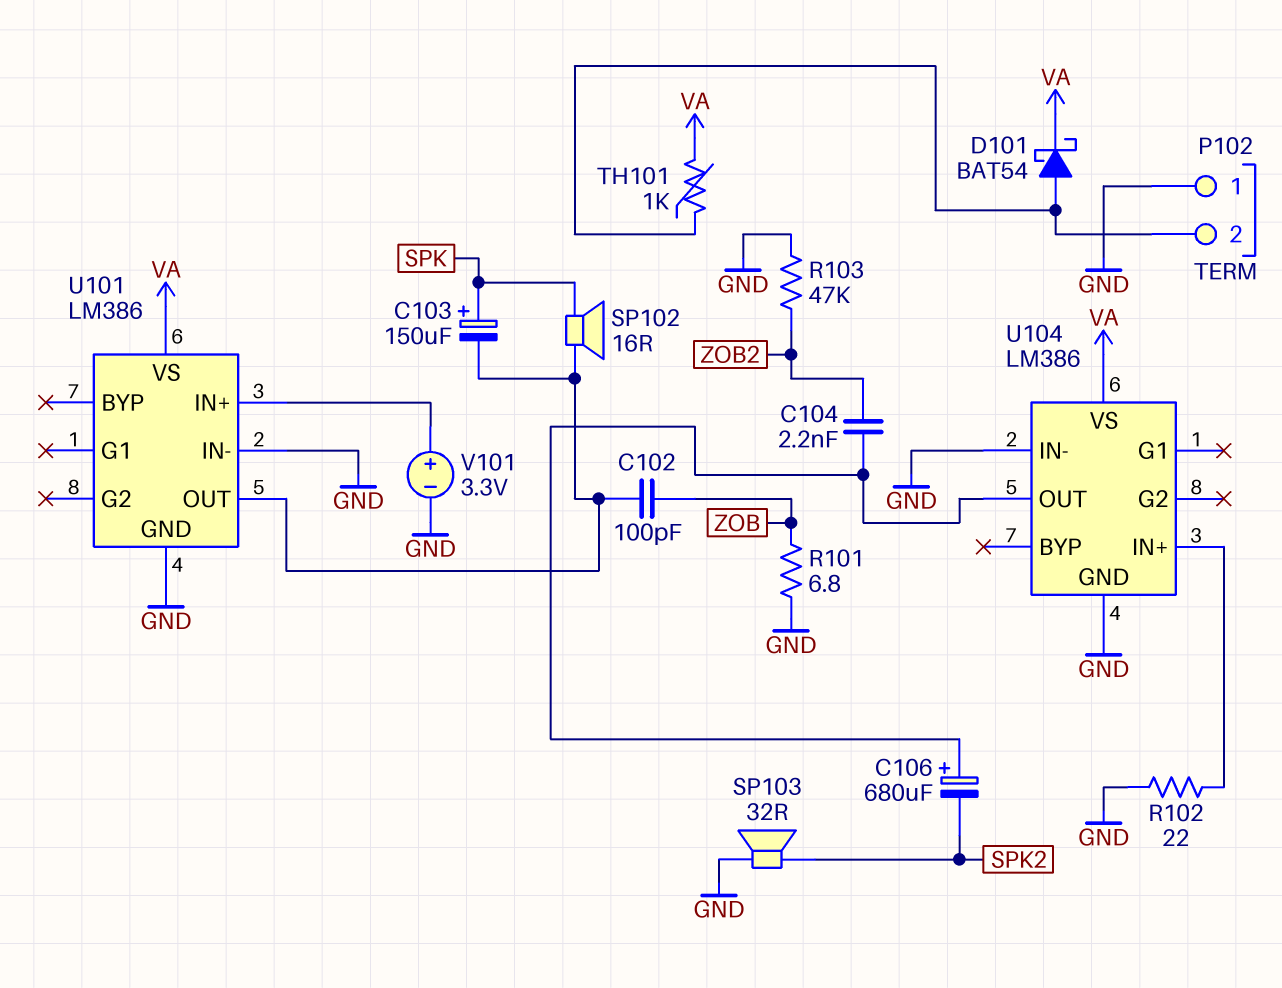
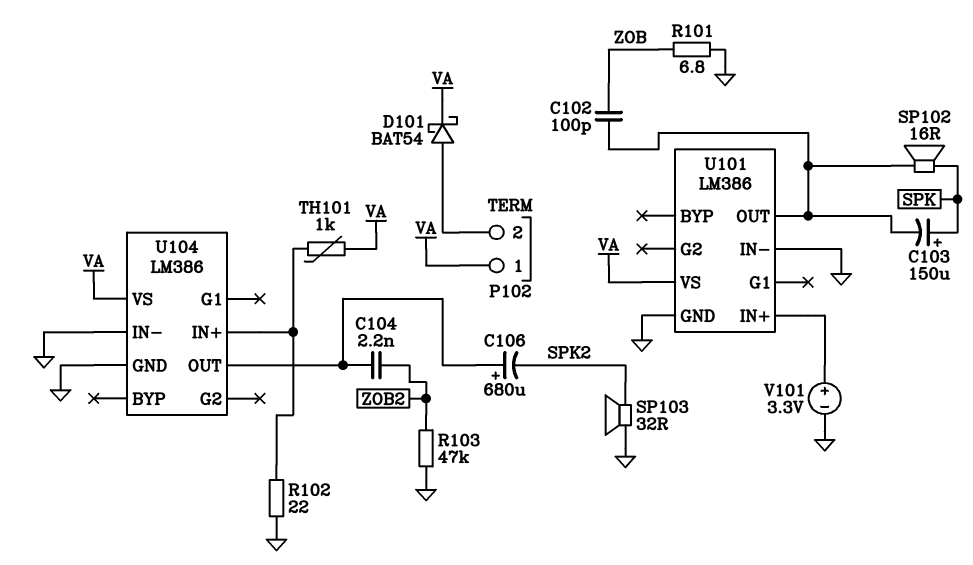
P102 pin 1: GND -> VA
TH101: 1k (P102/2, VA) -> 1k (U104/IN+, VA)

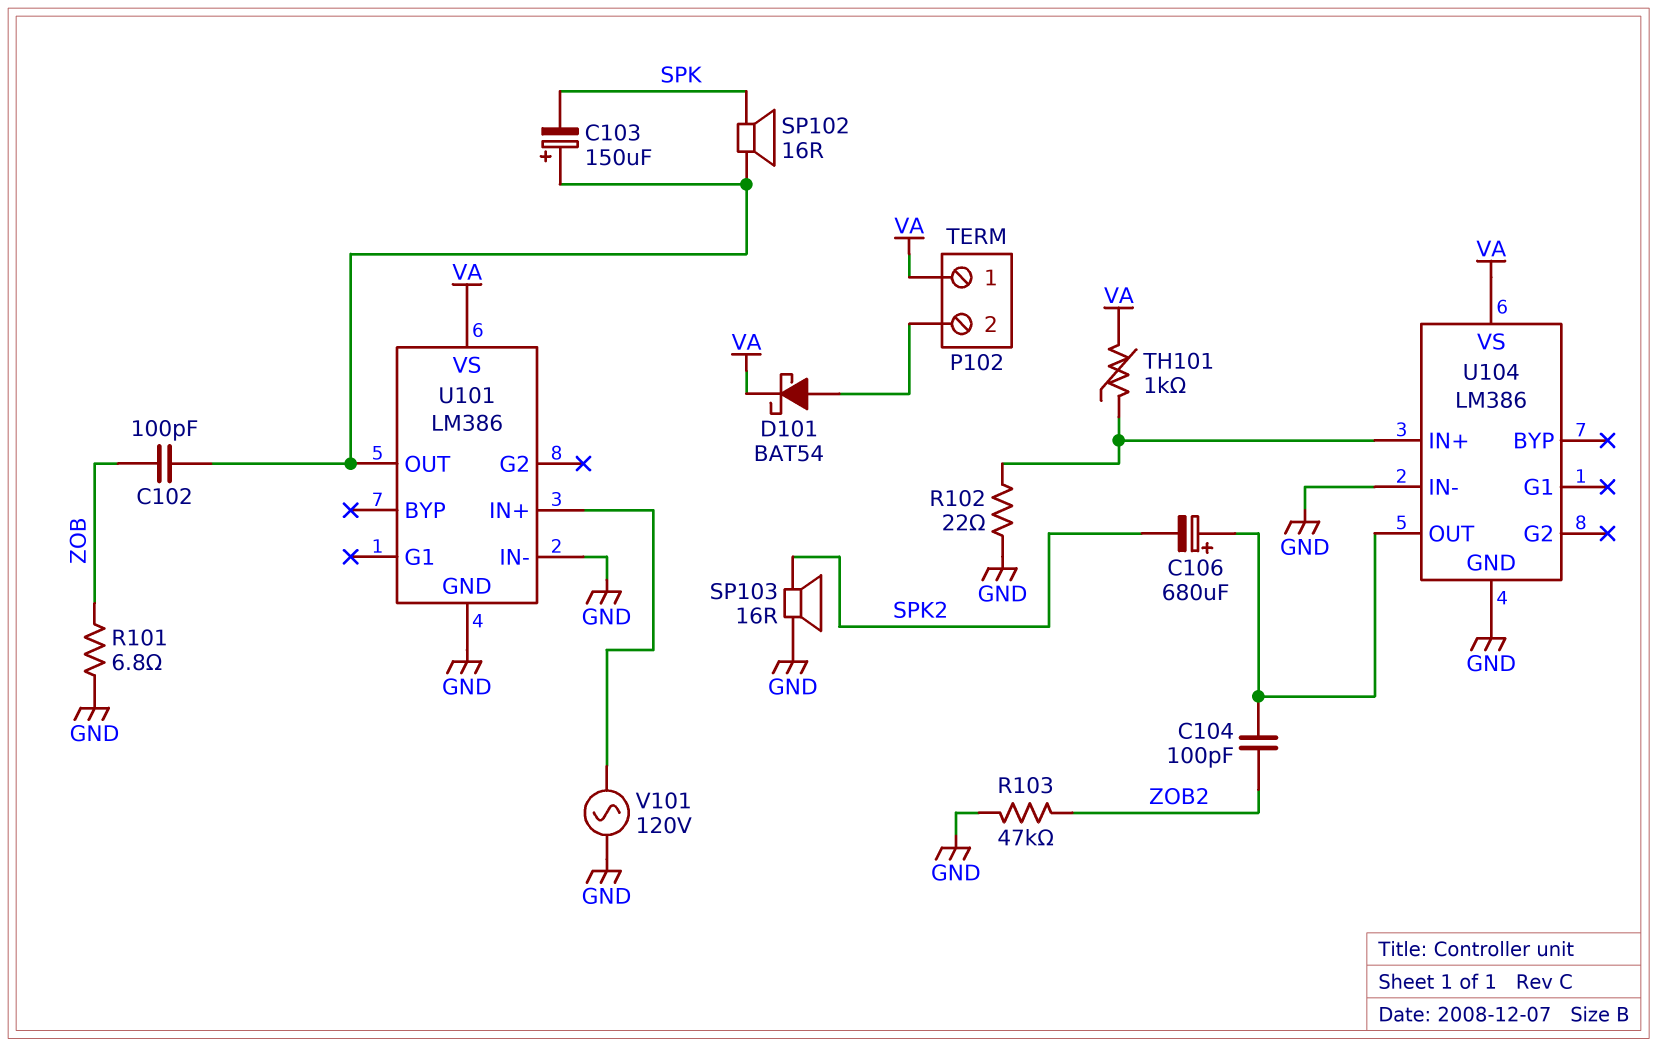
C103: 150uF (plus SPK, minus U101/OUT) -> 150uF (plus U101/OUT, minus SPK)
C104: 2.2nF (U104/OUT, ZOB2) -> 100pF (U104/OUT, ZOB2)
SP103: speaker 32R (GND, SPK2) -> speaker 16R (GND, SPK2)
V101: 3.3V (plus U101/IN+, minus GND) -> AC 120V (GND, U101/IN+)

